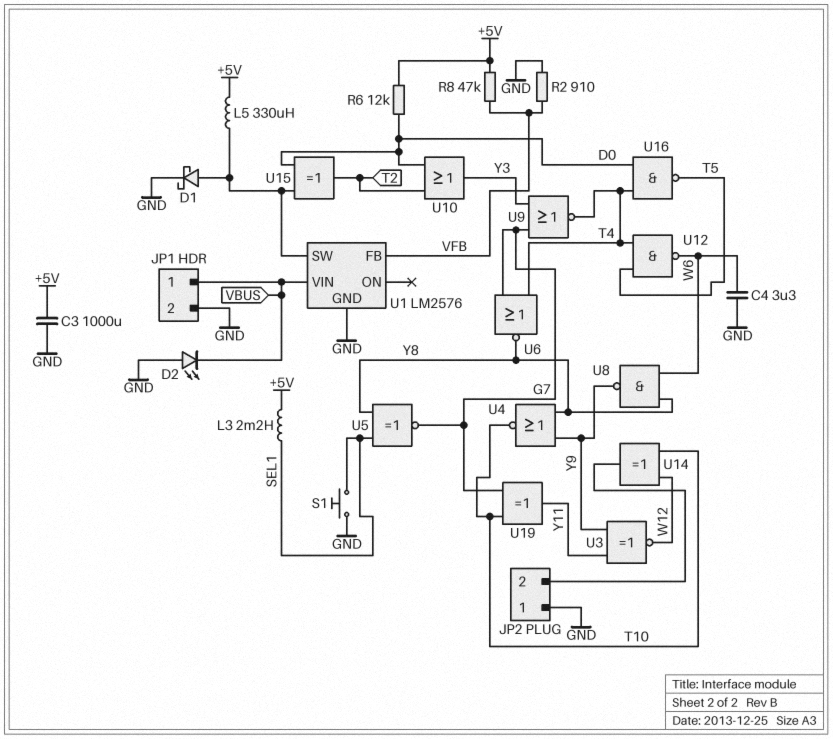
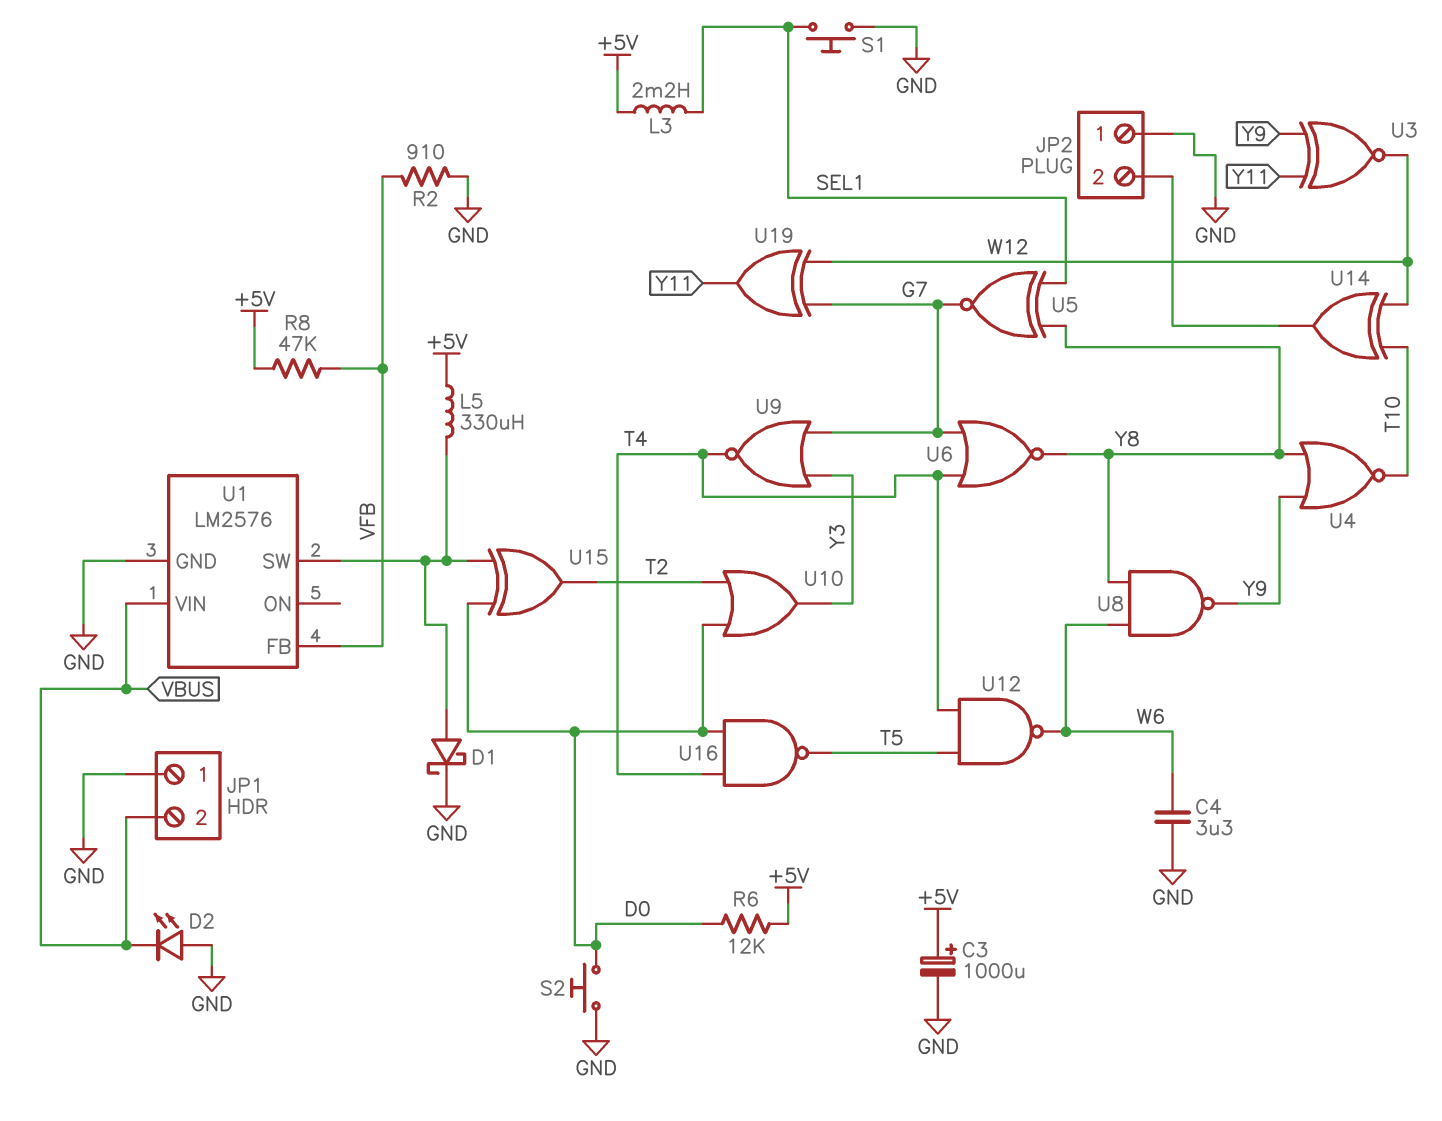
C3: 1000uF (+5V, GND) -> 1000uF (plus +5V, minus GND)
JP1 pin 1: VBUS -> GND
JP1 pin 2: GND -> VBUS
S2: none -> button (D0, GND)
U19: XOR (in G7, in T10, out Y11) -> XOR (in G7, in W12, out Y11)

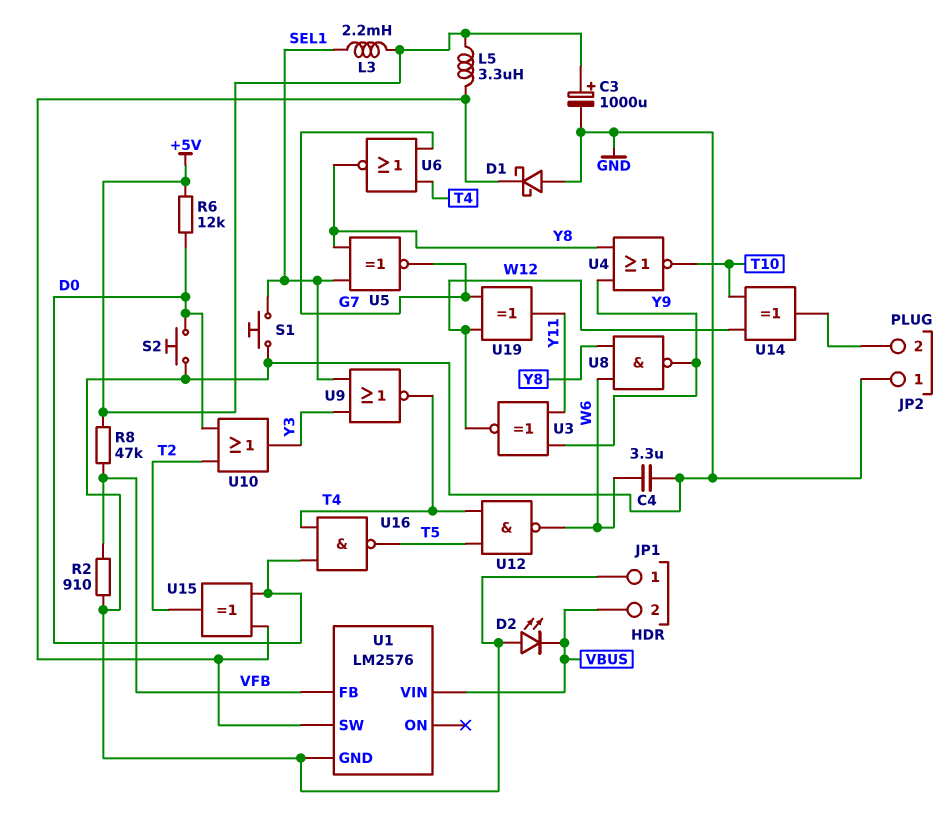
D1: schottky (A U1/SW, K GND) -> schottky (A GND, K U1/SW)
L5: 330uH (+5V, U1/SW) -> 3.3uH (+5V, U1/SW)
U9: NOR (in G7, in Y3, out T4) -> NOR (in SEL1, in Y3, out T4)

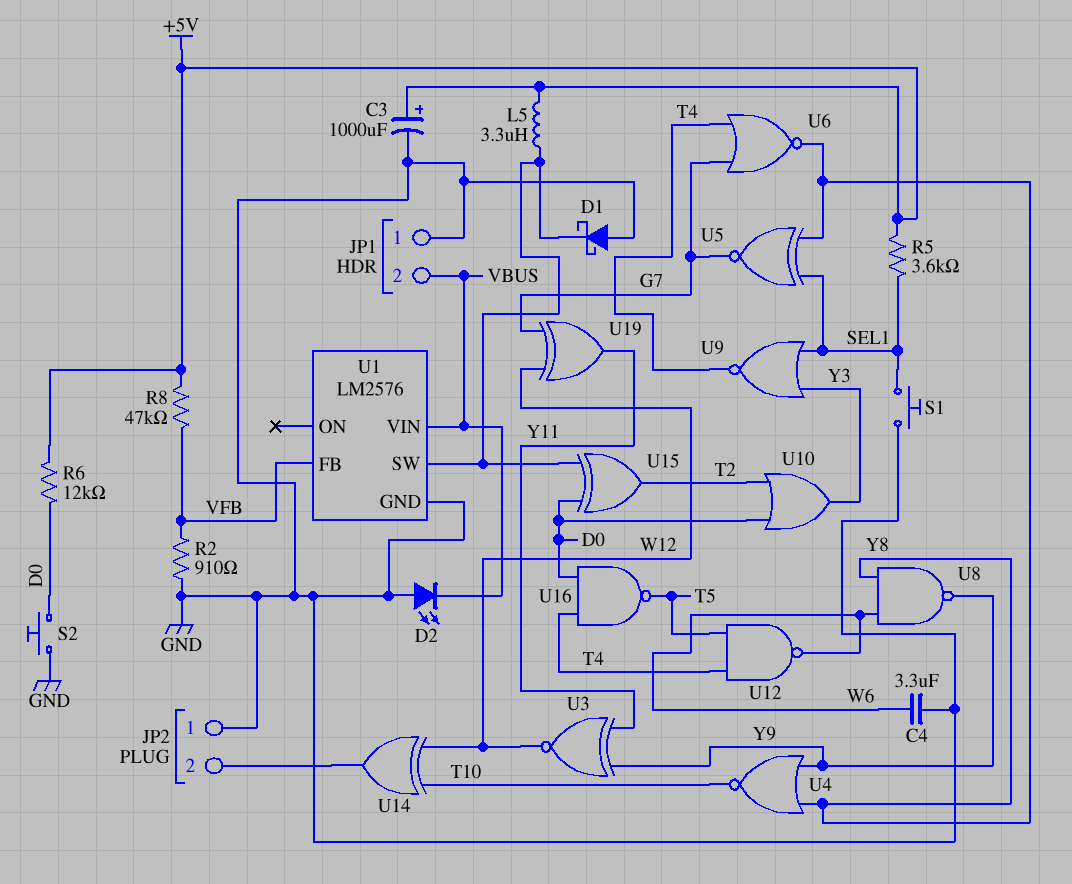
L3: 2.2mH (+5V, SEL1) -> none
R5: none -> 3.6k (+5V, SEL1)

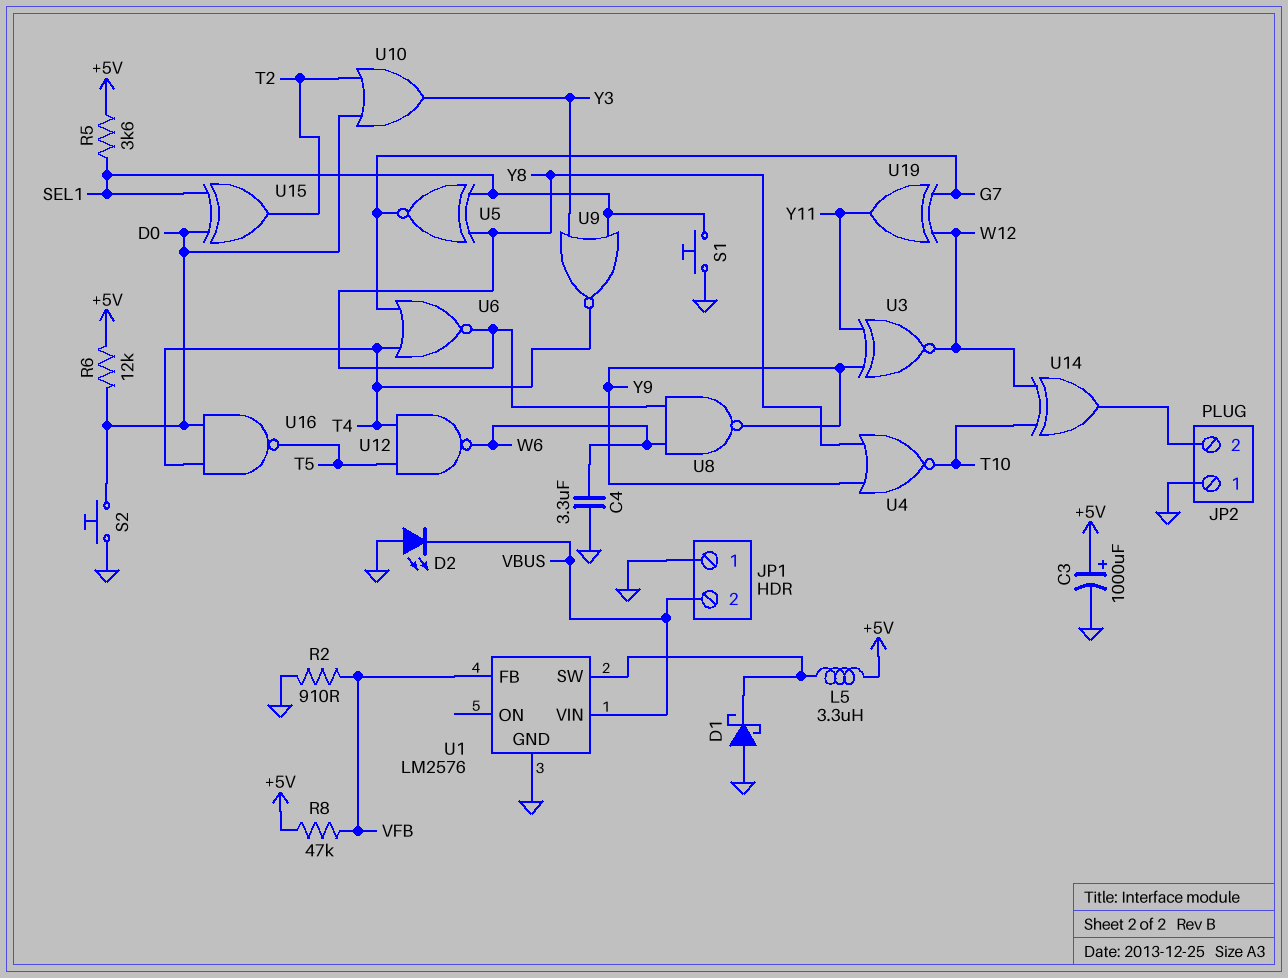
U15: XOR (in D0, in U1/SW, out T2) -> XOR (in D0, in SEL1, out T2)

